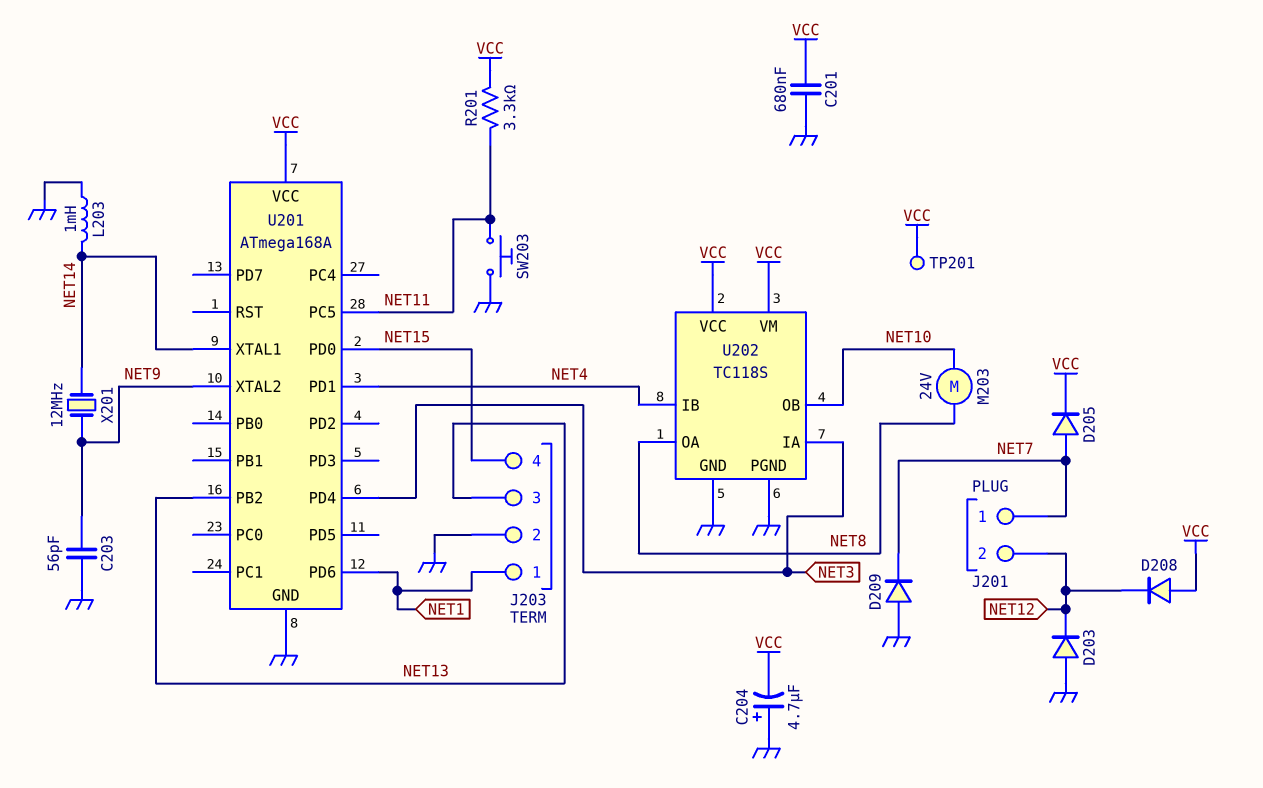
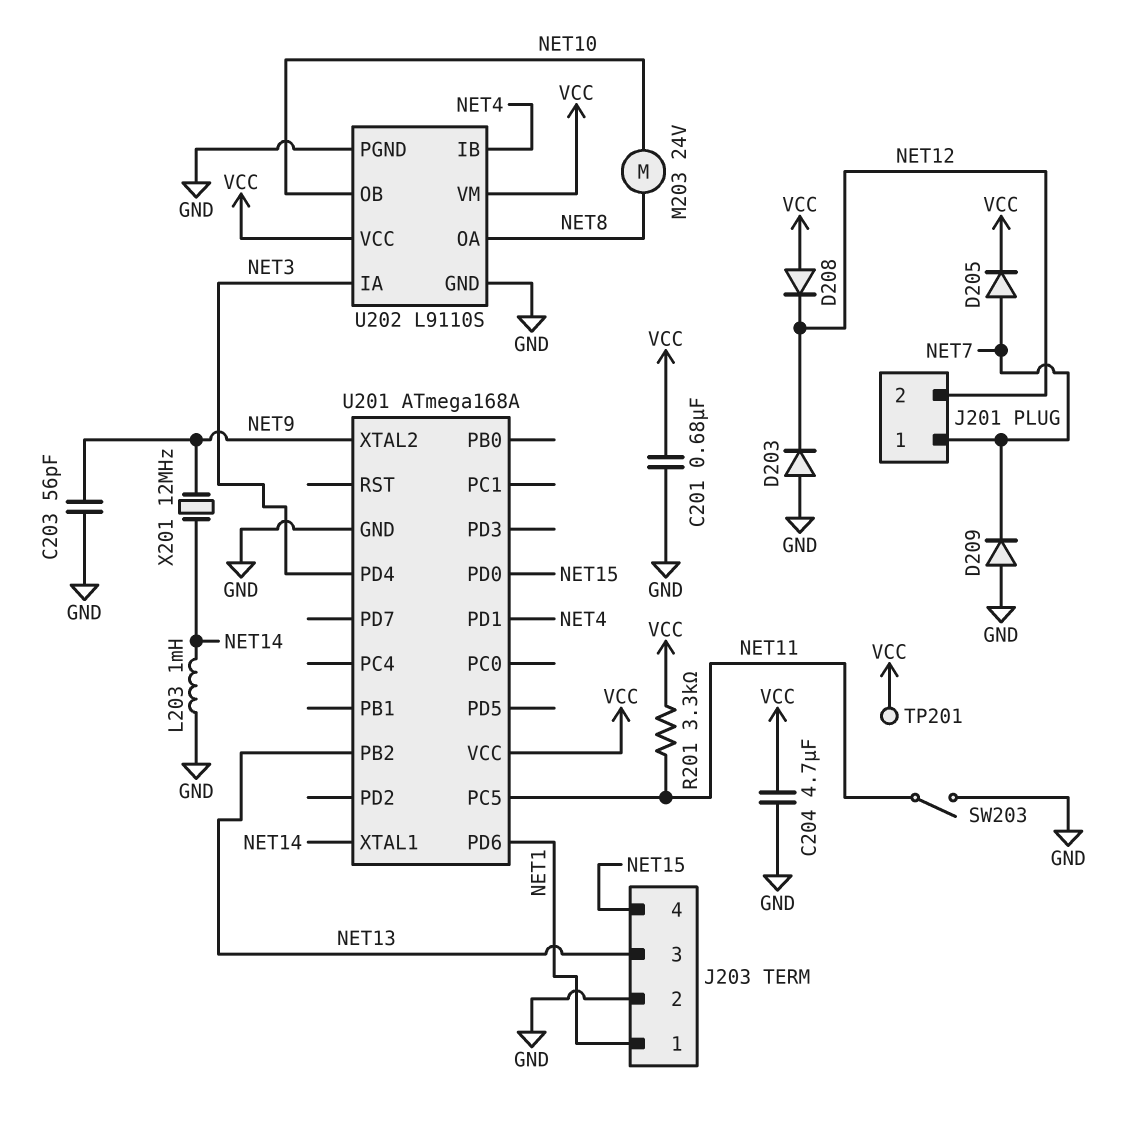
C204: 4.7uF (plus GND, minus VCC) -> 4.7uF (GND, VCC)
SW203: button (GND, NET11) -> switch (GND, NET11)
U202: TC118S -> L9110S

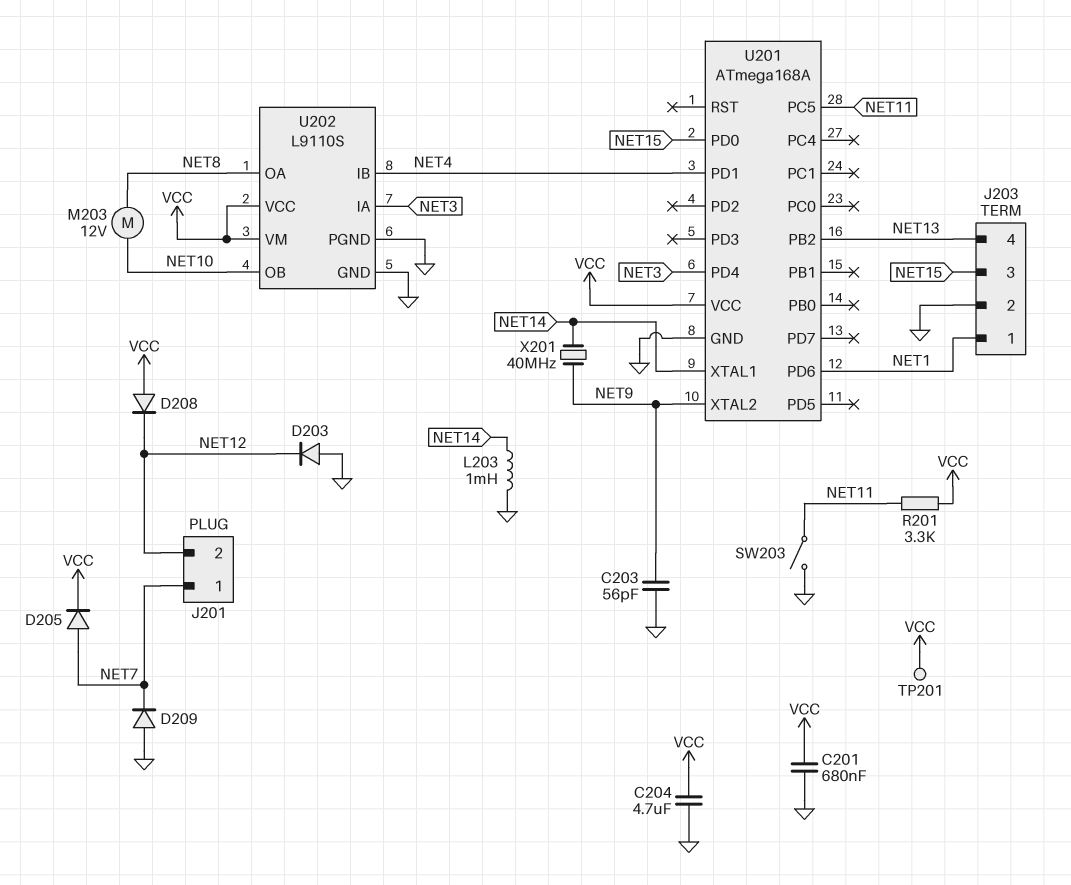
J203 pin 3: NET13 -> NET15
J203 pin 4: NET15 -> NET13
M203: motor 24V (NET8, NET10) -> motor 12V (NET8, NET10)
X201: 12MHz (NET9, NET14) -> 40MHz (NET9, NET14)

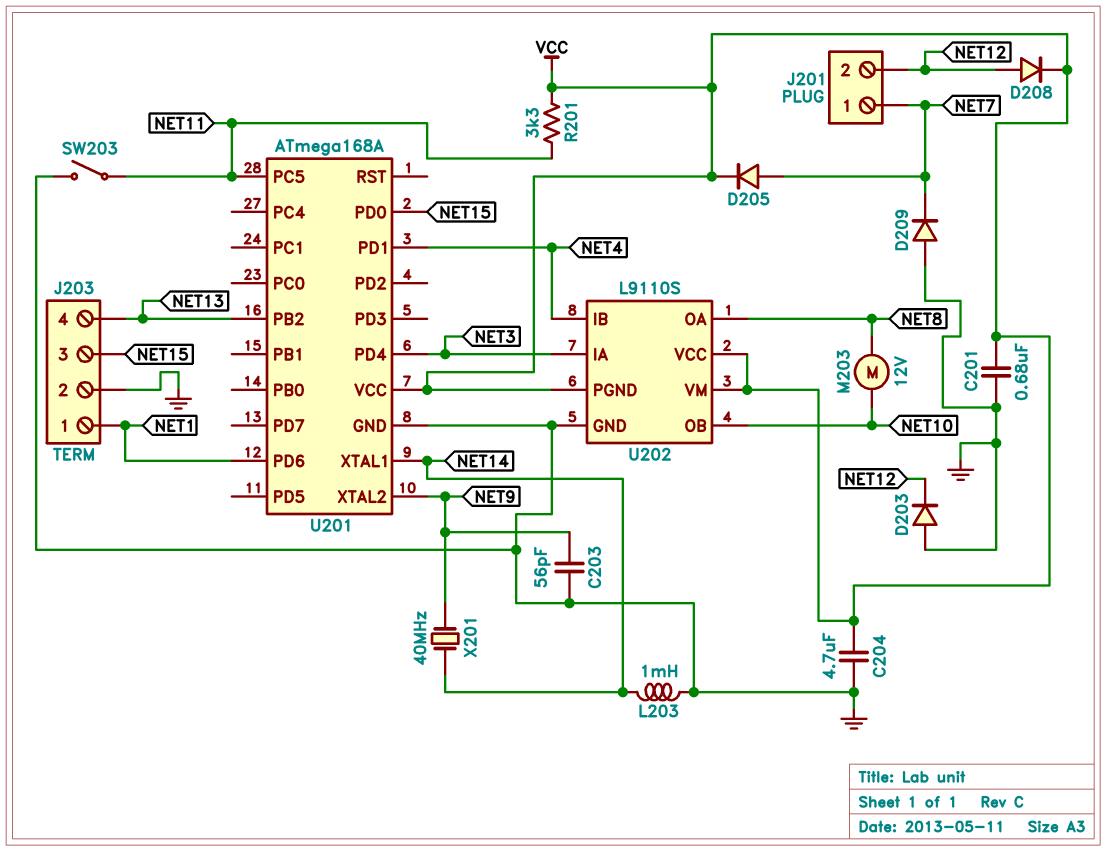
D208: diode (A VCC, K NET12) -> diode (A NET12, K VCC)
TP201: test point (VCC) -> none
U202 pin PGND: GND -> VCC

